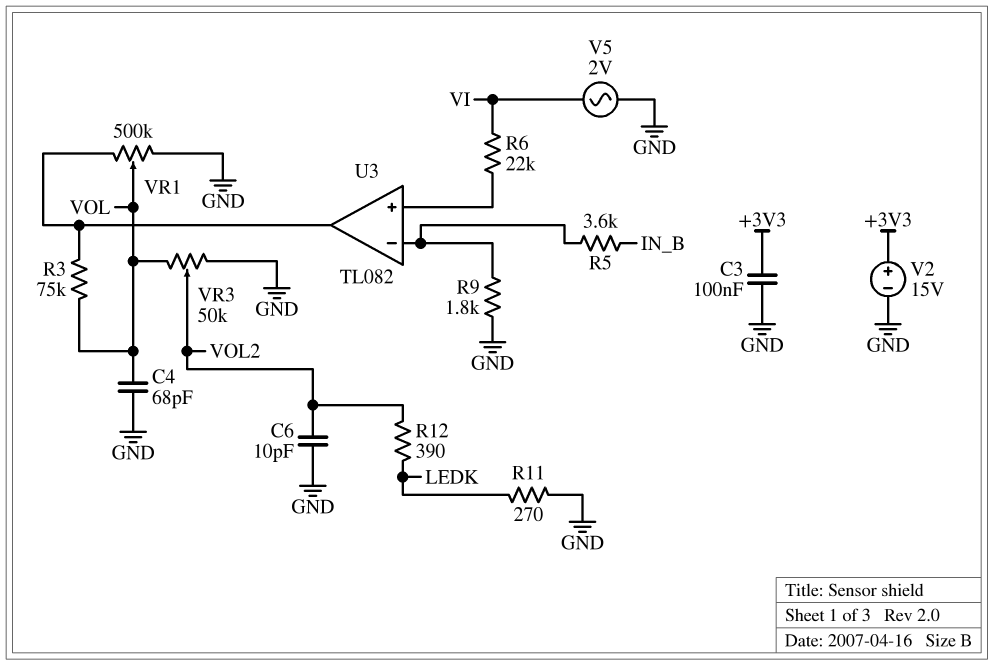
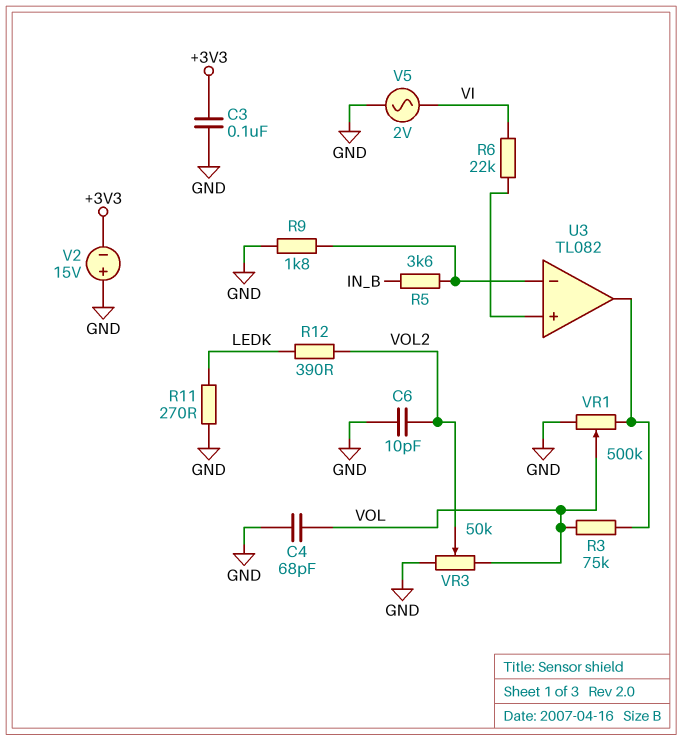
V2: 15V (plus +3V3, minus GND) -> 15V (plus GND, minus +3V3)

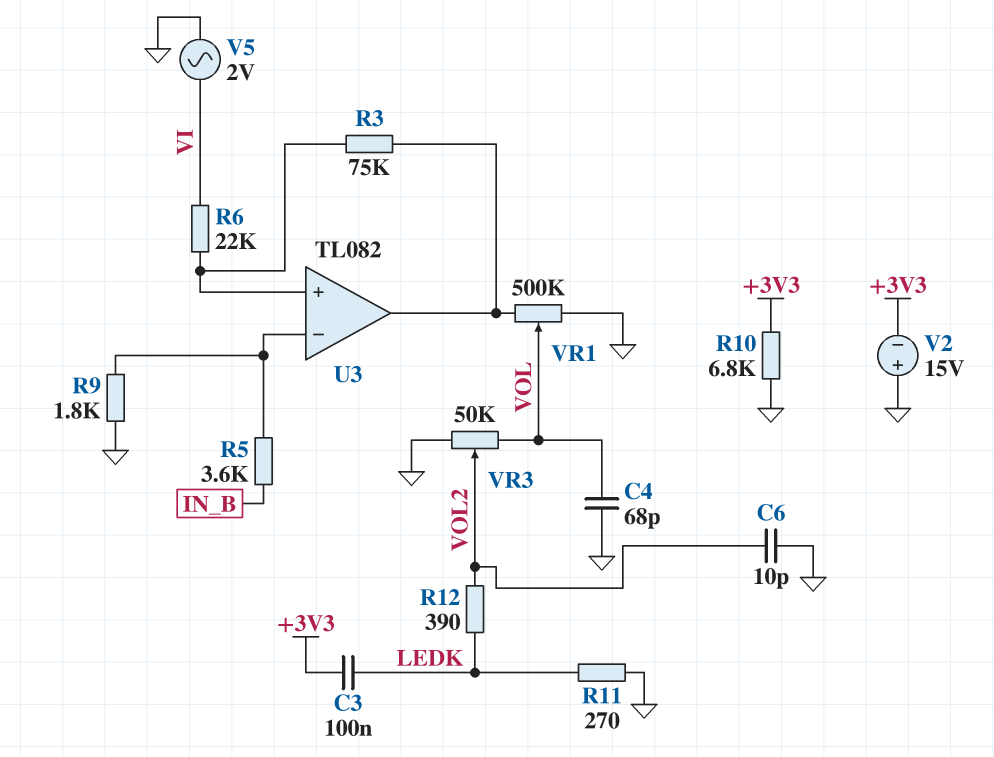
C3: 100nF (+3V3, GND) -> 100nF (+3V3, LEDK)
R3: 75k (U3/out, VOL) -> 75k (U3/in+, U3/out)
R10: none -> 6.8k (+3V3, GND)

